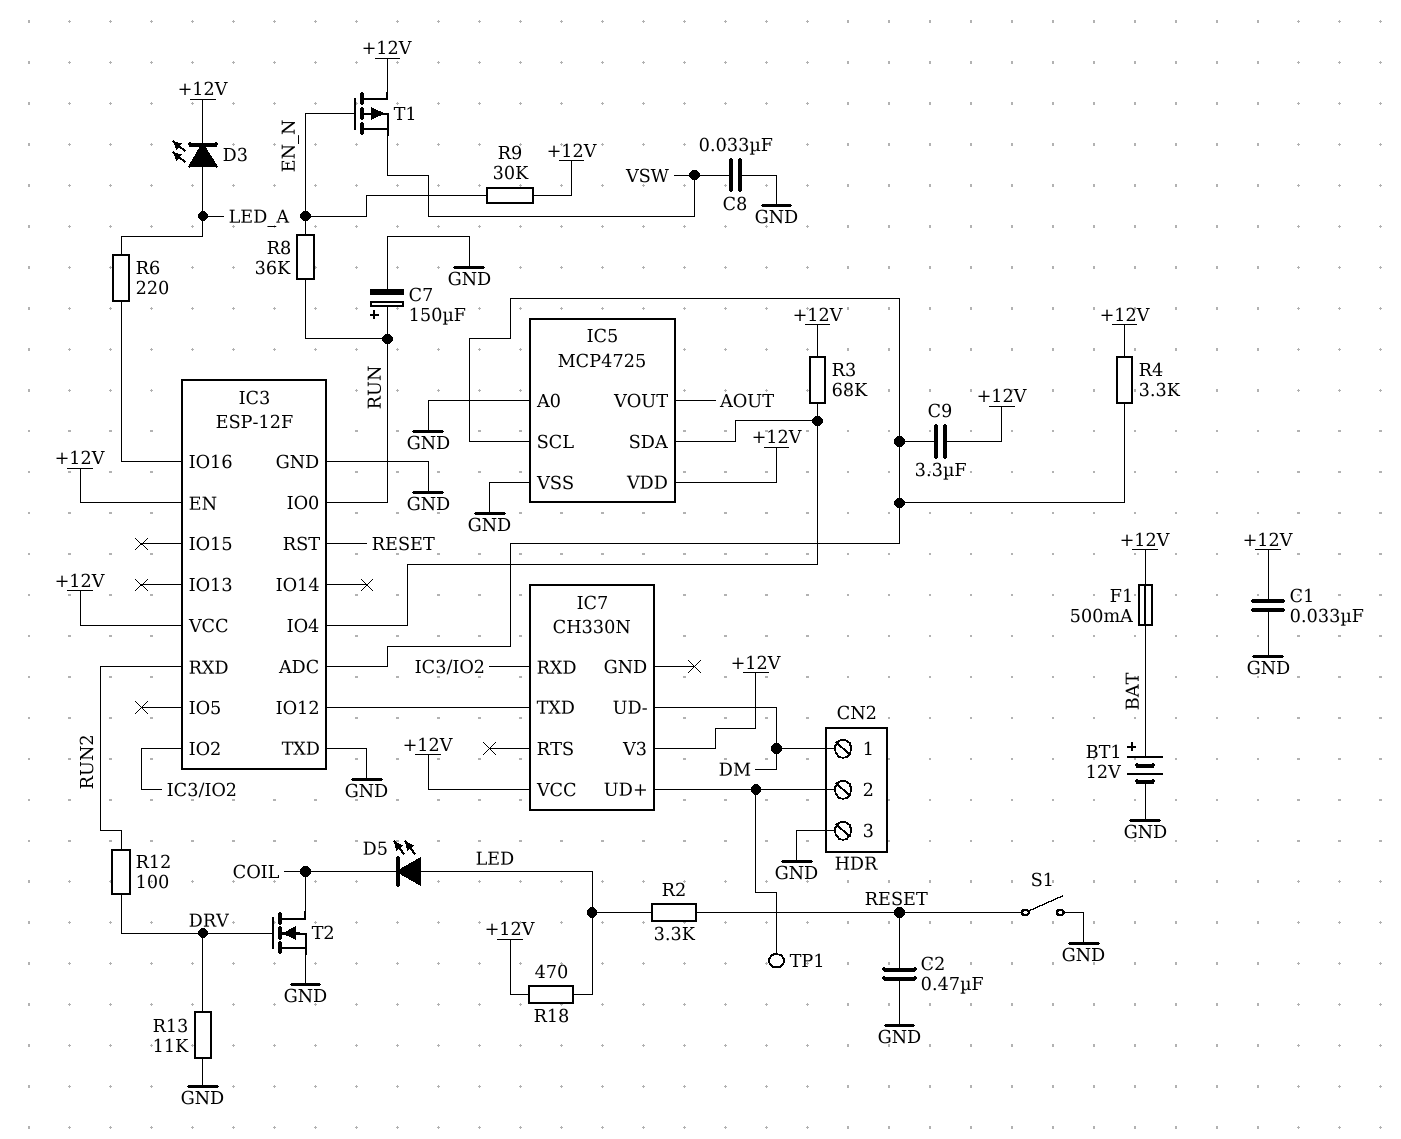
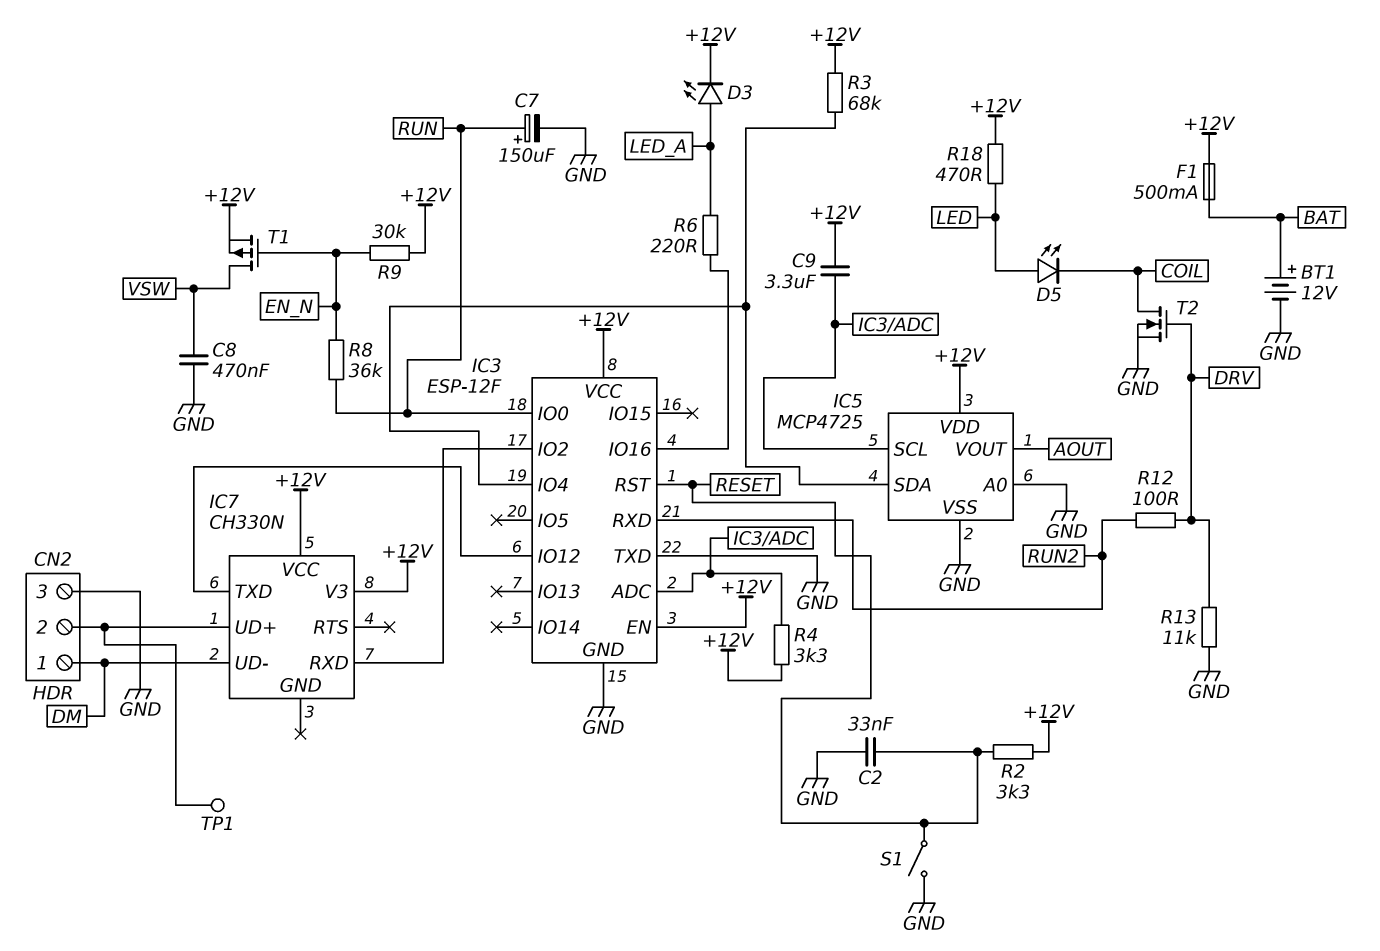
C1: 33nF (+12V, GND) -> none
C2: 470nF (GND, RESET) -> 33nF (GND, RESET)
C8: 33nF (GND, VSW) -> 470nF (GND, VSW)
R2: 3.3k (LED, RESET) -> 3.3k (+12V, RESET)
T1: PMOS (G EN_N, D +12V, S VSW) -> PMOS (G EN_N, D VSW, S +12V)

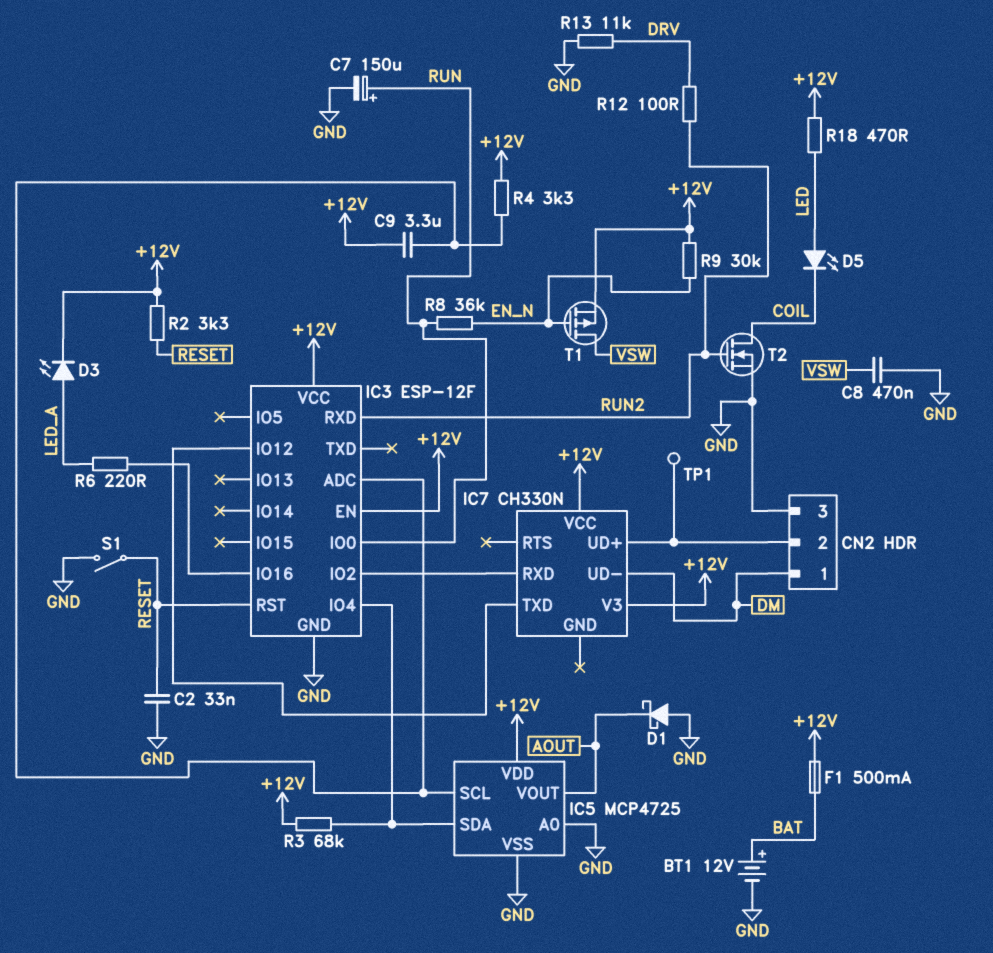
D1: none -> schottky (A GND, K AOUT)
IC3 pin TXD: GND -> none
T2: NMOS (G DRV, D COIL, S GND) -> NMOS (G RUN2, D COIL, S GND)

